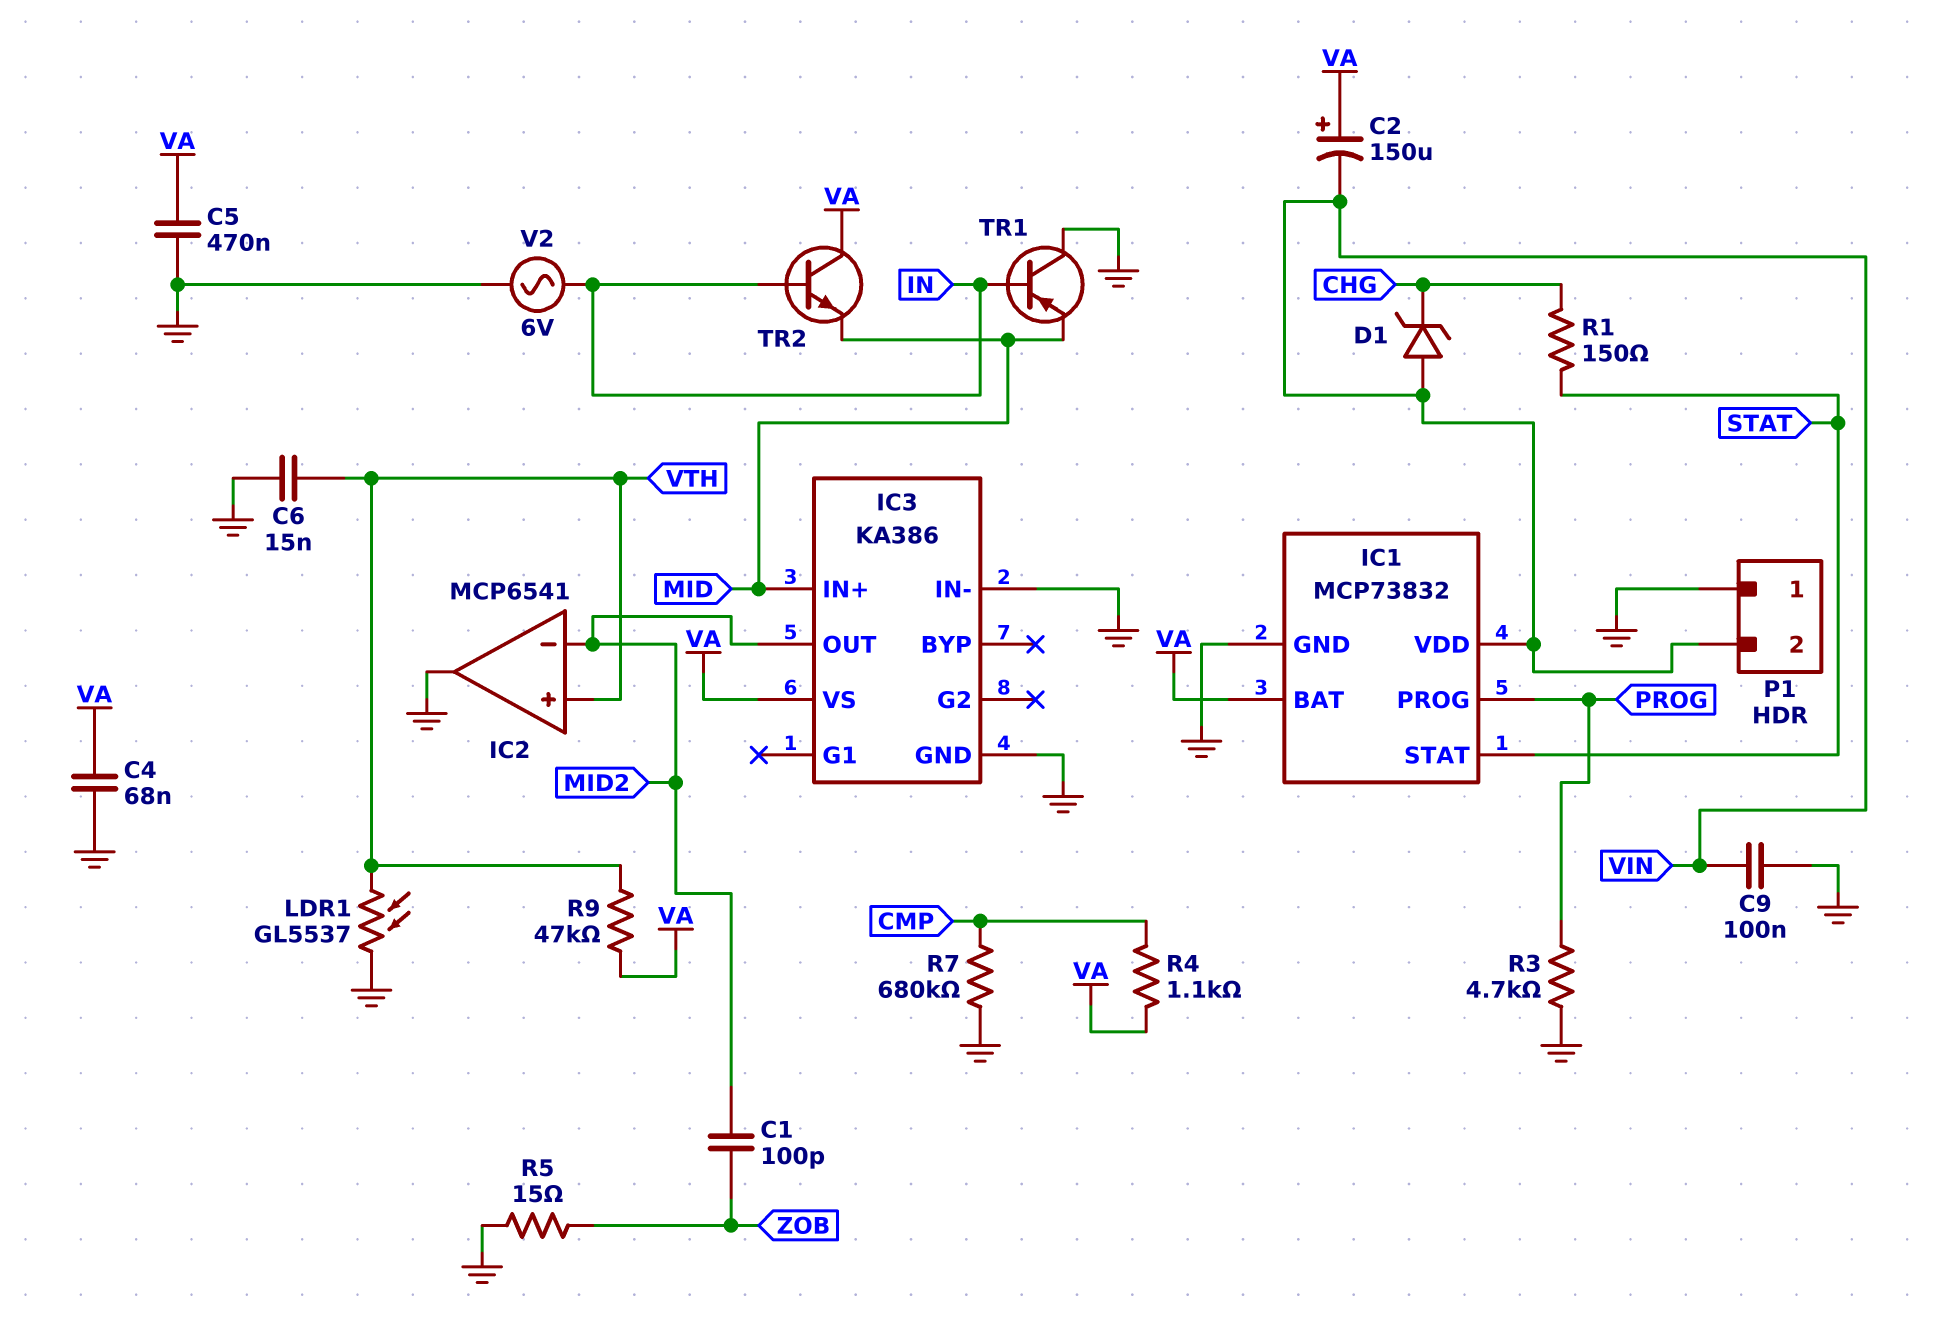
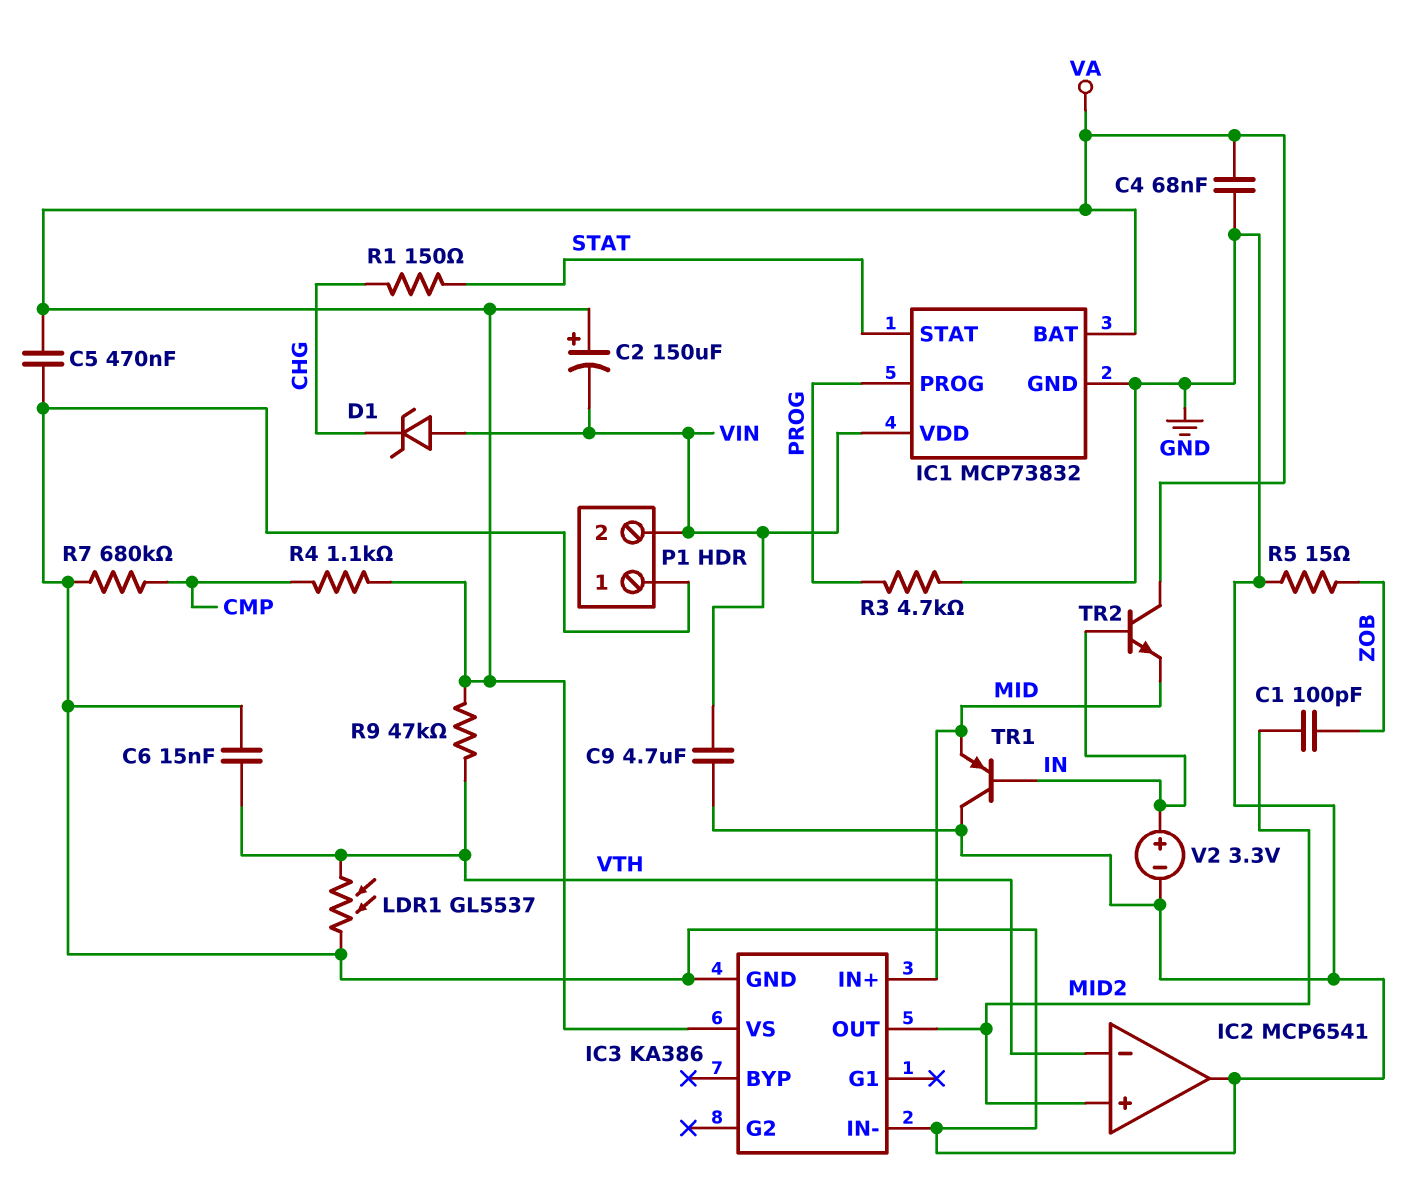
C9: 100nF (GND, VIN) -> 4.7uF (GND, VIN)
IC2 pin in+: VTH -> MID2
IC2 pin in-: MID2 -> VTH
V2: AC 6V (GND, IN) -> 3.3V (plus IN, minus GND)

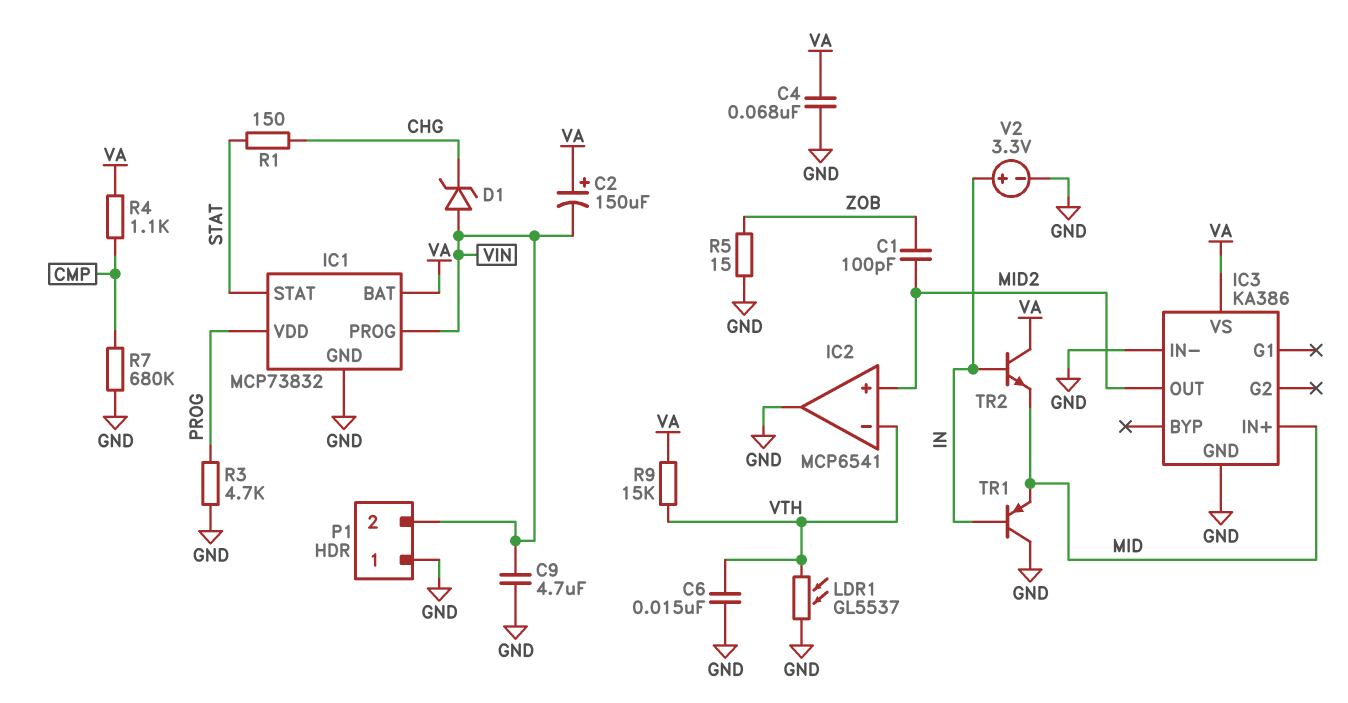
C5: 470nF (GND, VA) -> none
IC1 pin PROG: PROG -> VIN
IC1 pin VDD: VIN -> PROG
R9: 47k (VA, VTH) -> 15k (VA, VTH)

